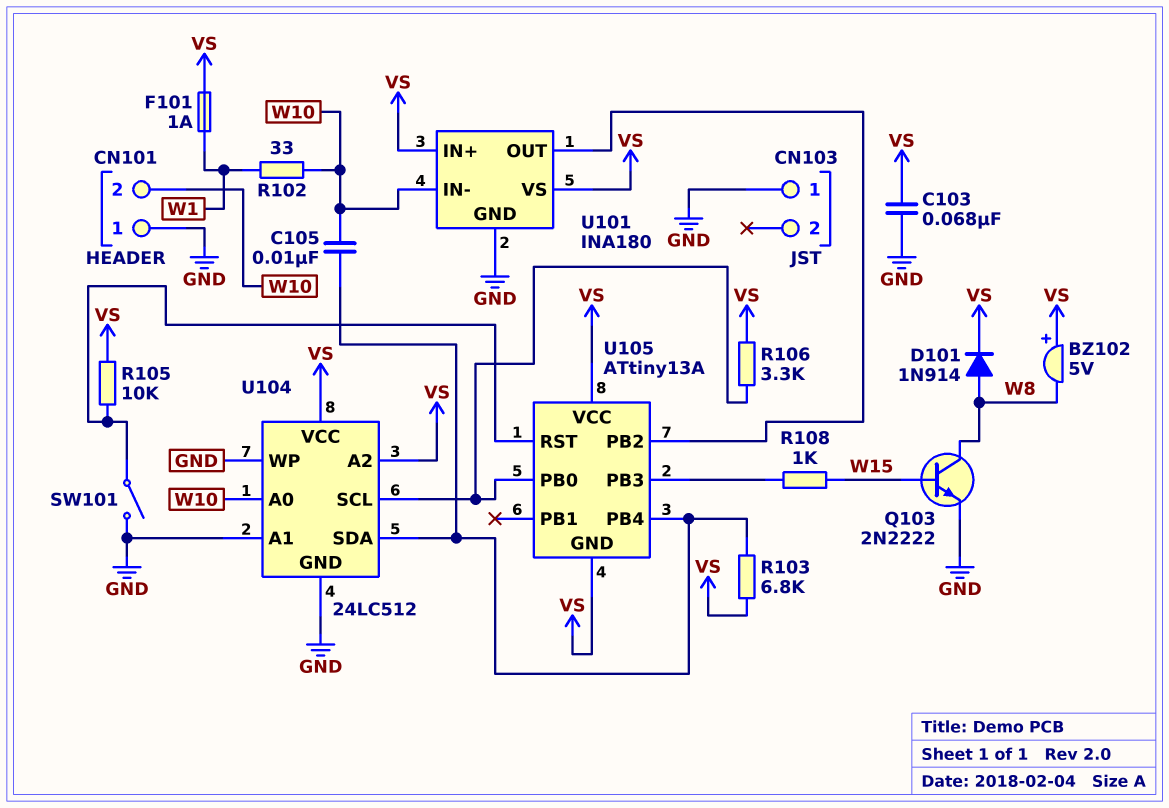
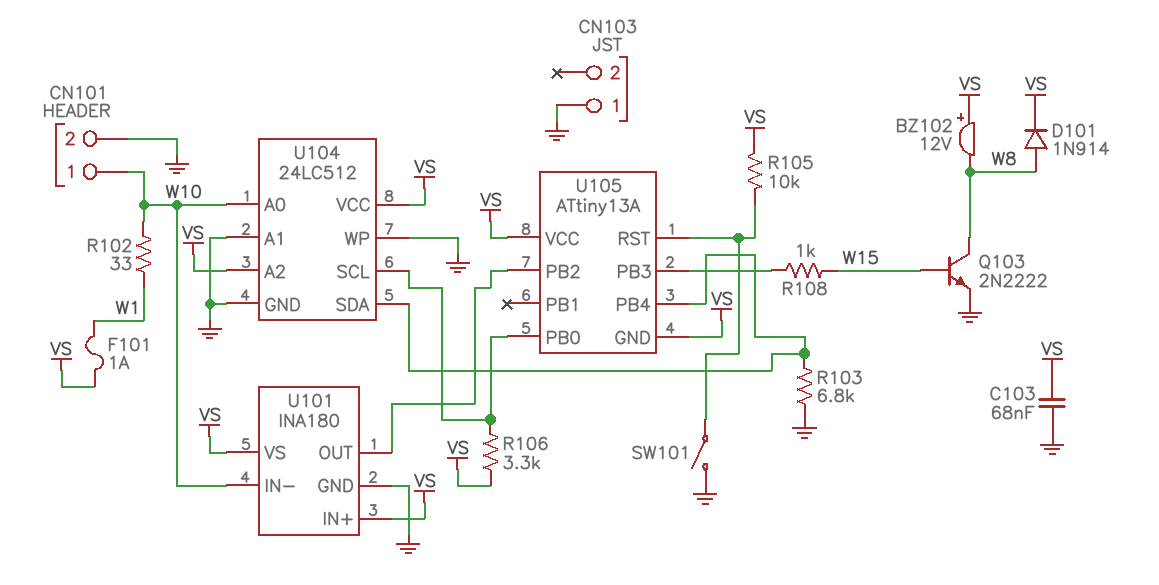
BZ102: buzzer 5V (plus VS, minus W8) -> buzzer 12V (plus VS, minus W8)
C105: 10nF (U104/SDA, W10) -> none
CN101 pin 1: GND -> W10
CN101 pin 2: W10 -> GND
R103: 6.8k (U104/SDA, VS) -> 6.8k (GND, U104/SDA)

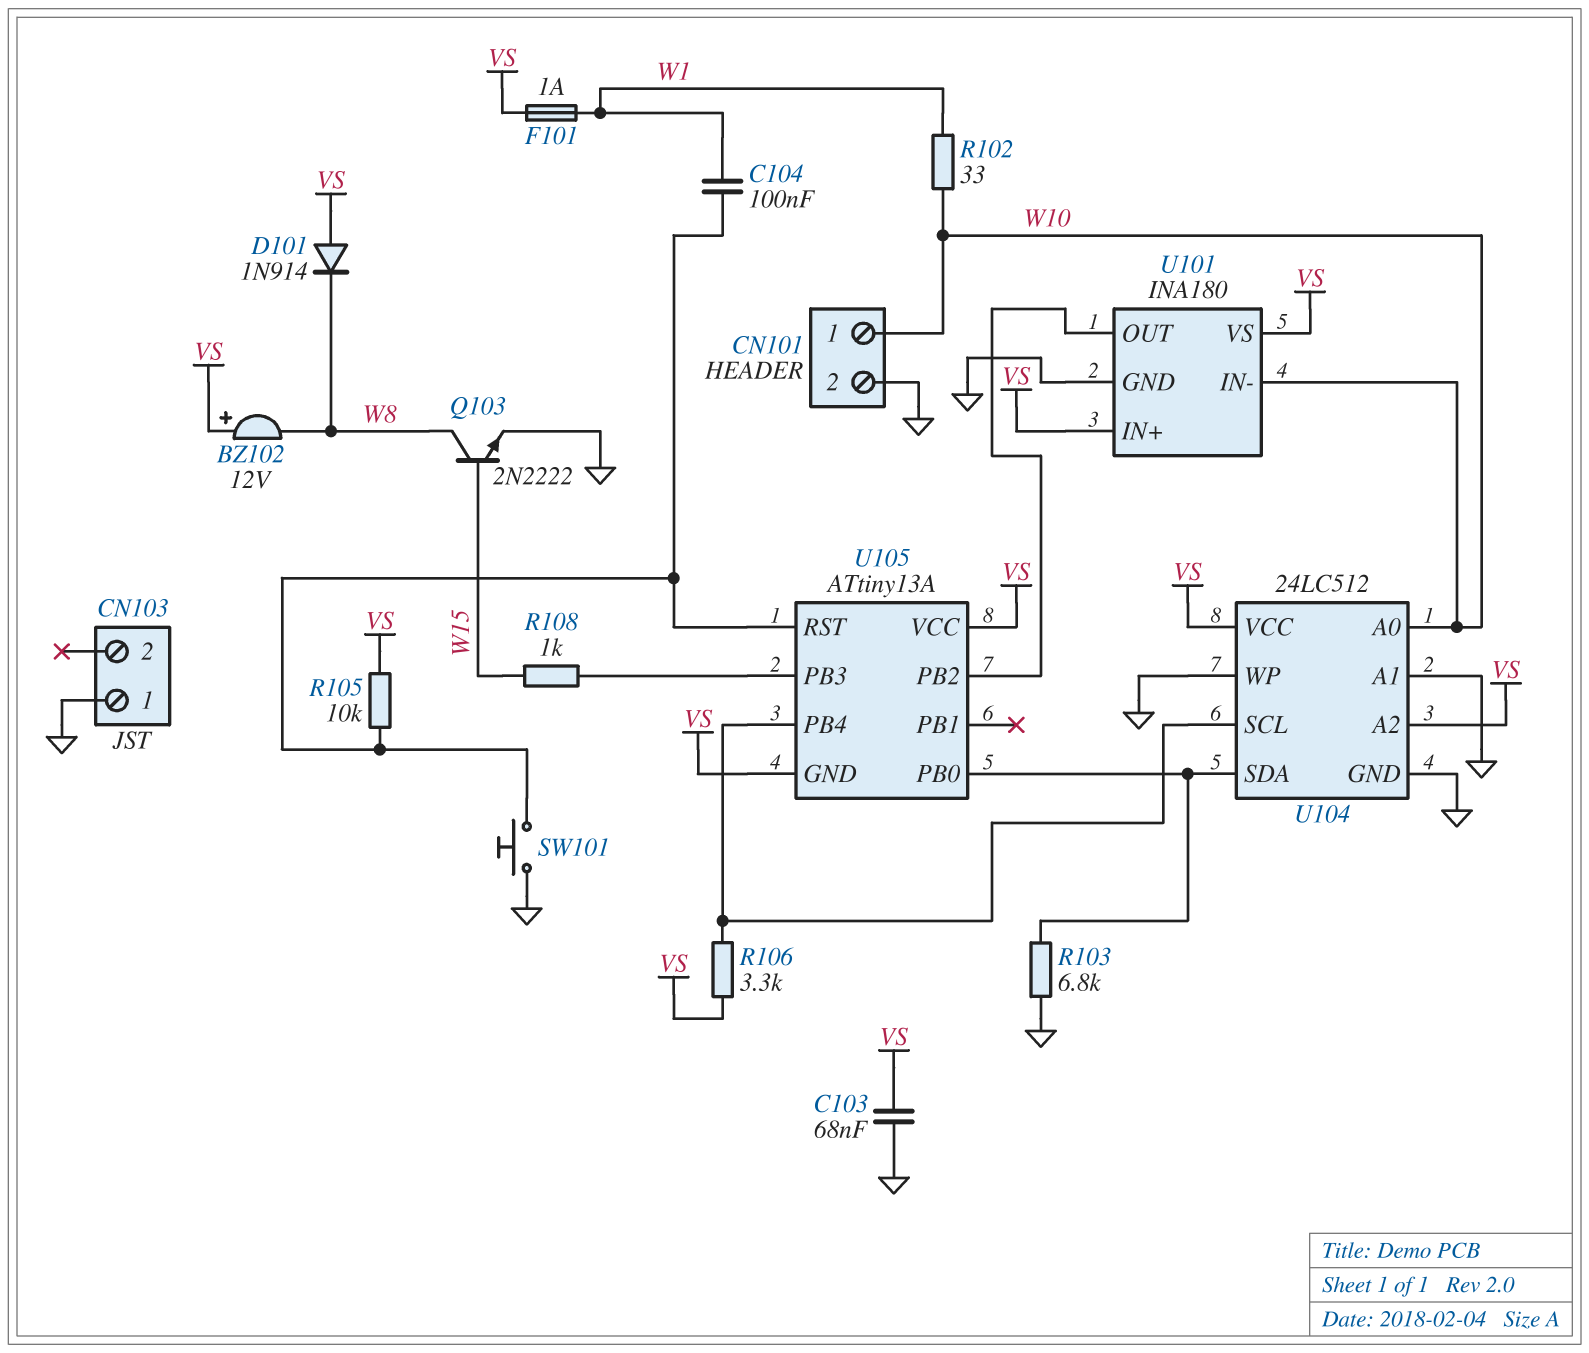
C104: none -> 100nF (U105/RST, W1)
D101: diode 1N914 (A W8, K VS) -> diode 1N914 (A VS, K W8)
SW101: switch (GND, U105/RST) -> button (GND, U105/RST)
U105 pin PB0: U104/SCL -> U104/SDA
U105 pin PB4: U104/SDA -> U104/SCL

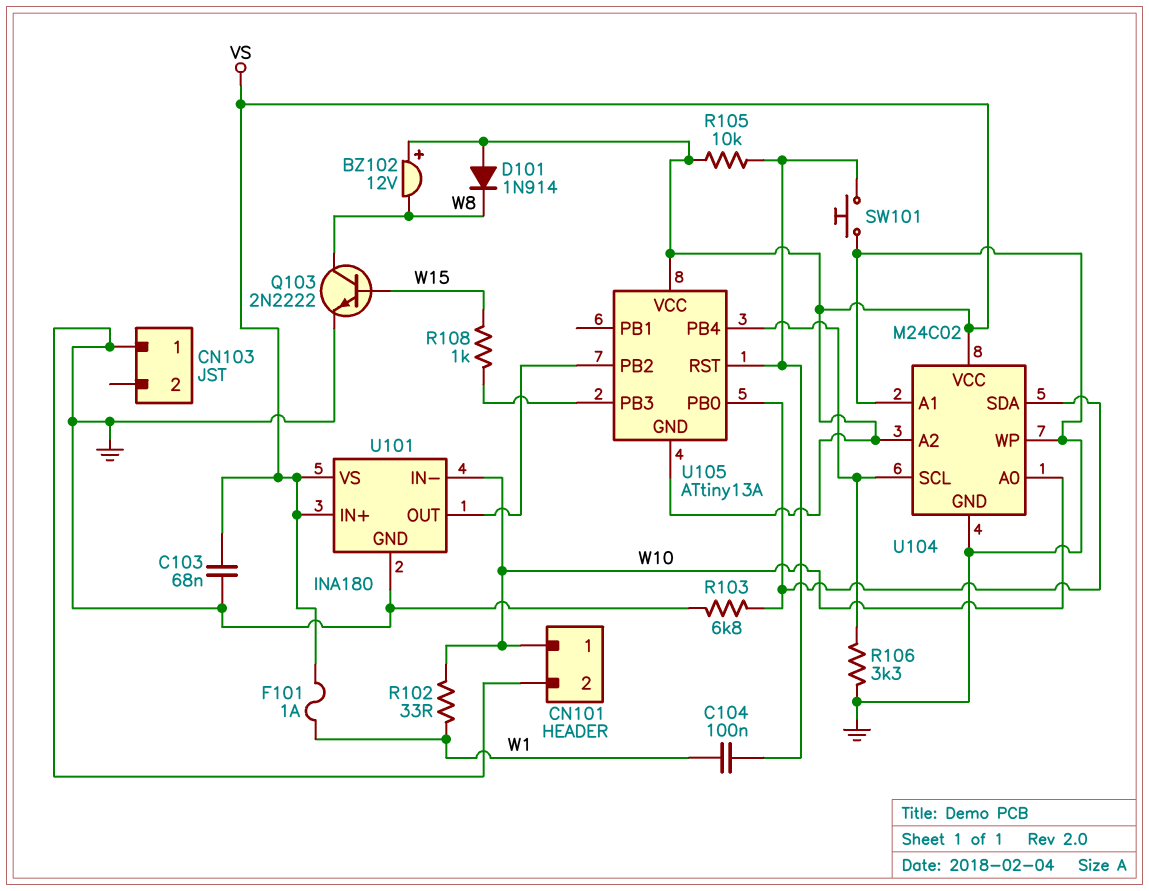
R106: 3.3k (U104/SCL, VS) -> 3.3k (GND, U104/SCL)
U104: 24LC512 -> M24C02

